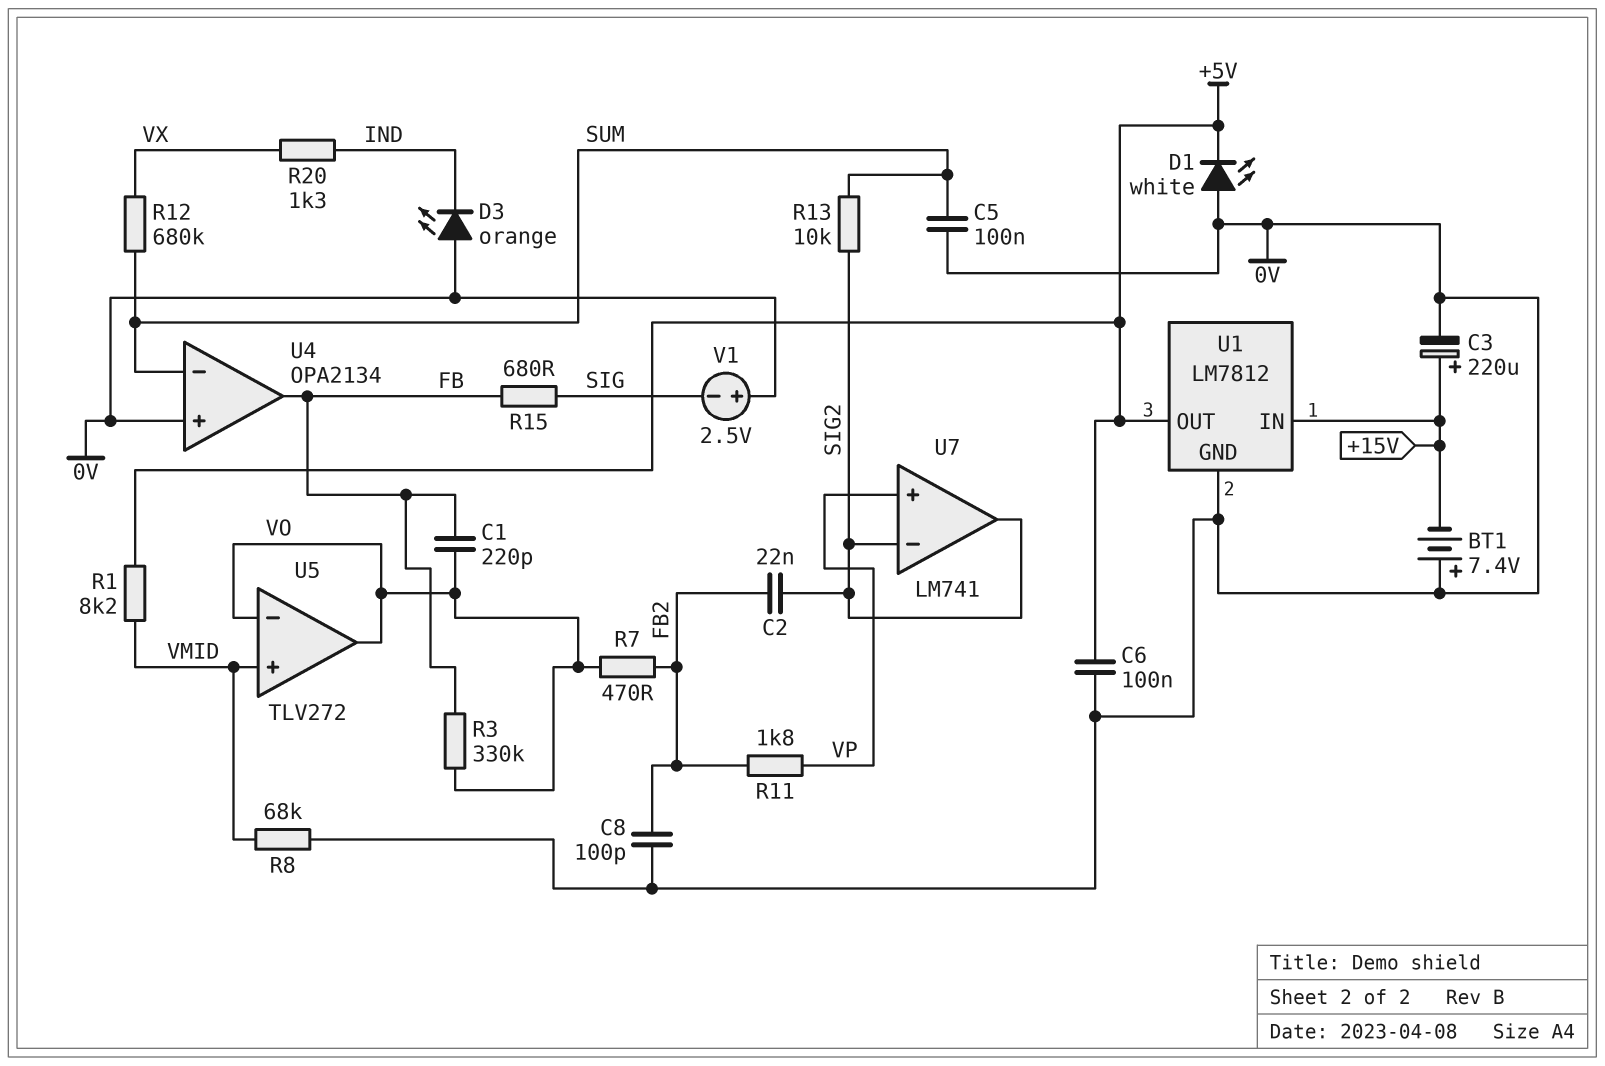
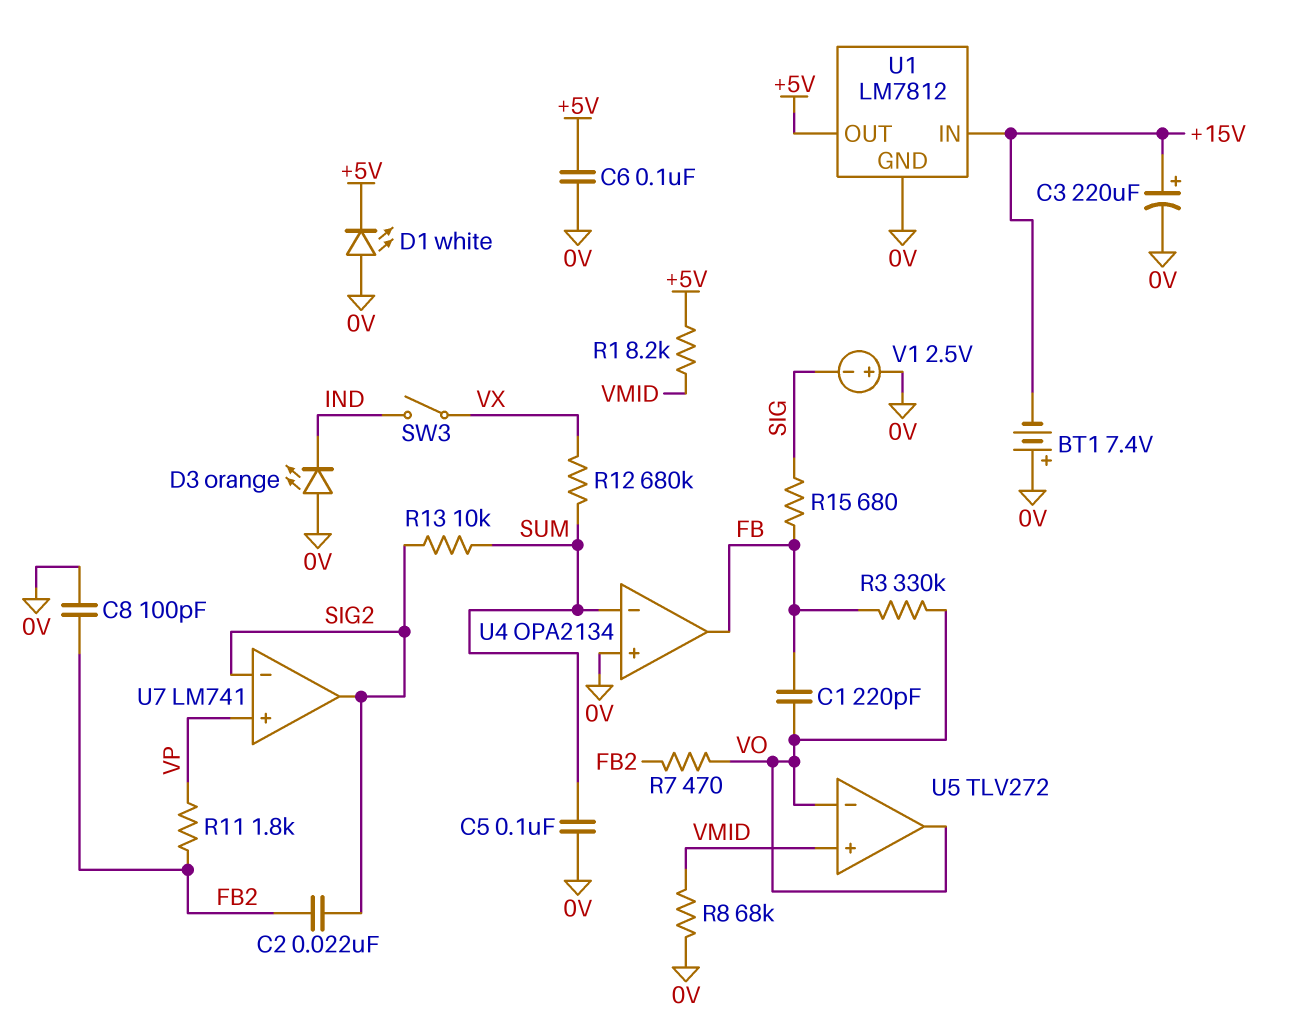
R20: 1.3k (IND, VX) -> none
SW3: none -> switch (IND, VX)

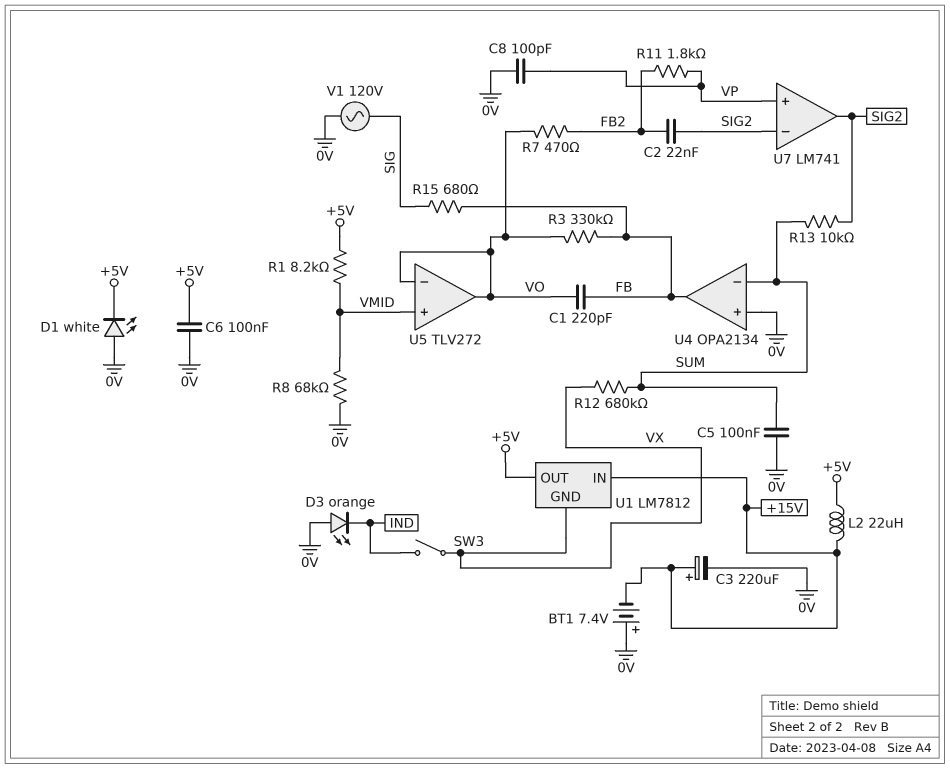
C8: 100pF (0V, FB2) -> 100pF (0V, VP)
L2: none -> 22uH (+5V, +15V)
U1 pin GND: 0V -> VX
V1: 2.5V (plus 0V, minus SIG) -> AC 120V (0V, SIG)

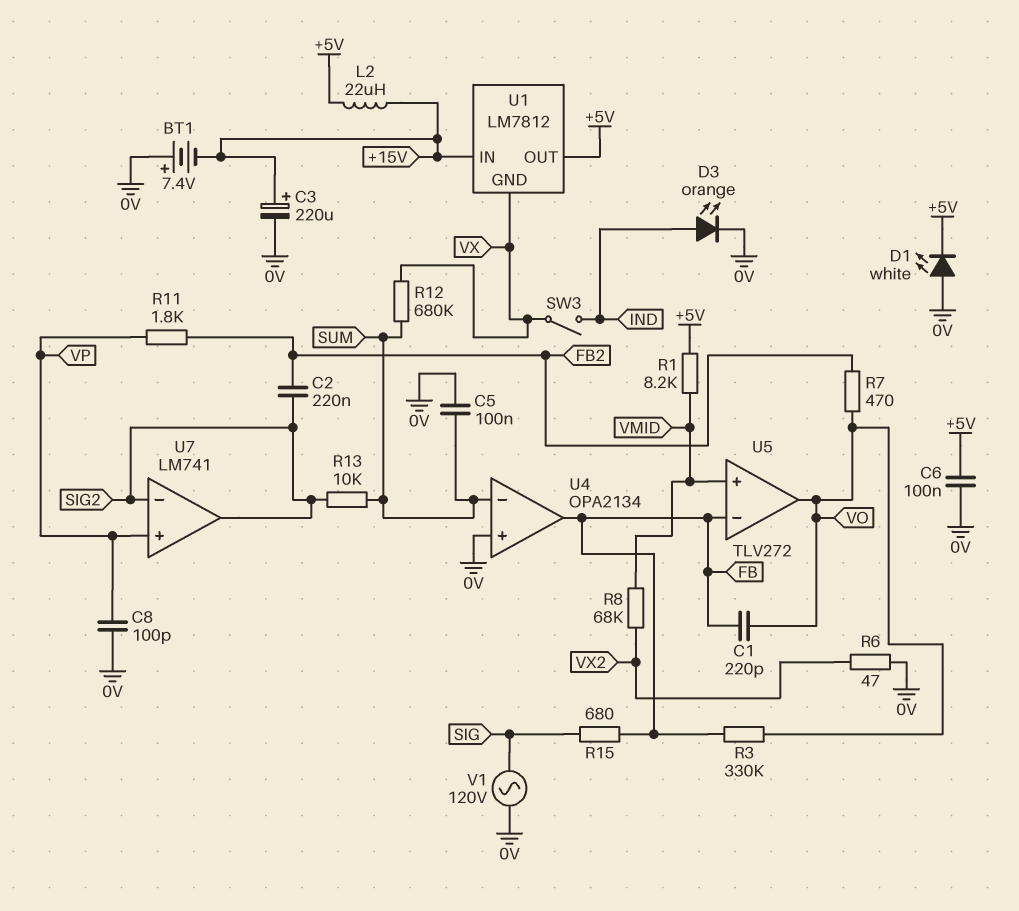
C2: 22nF (FB2, SIG2) -> 220nF (FB2, SIG2)
D3: LED orange (A 0V, K IND) -> LED orange (A IND, K 0V)
R6: none -> 47 (0V, VX2)
R8: 68k (0V, VMID) -> 68k (VMID, VX2)
U5 pin in-: VO -> FB

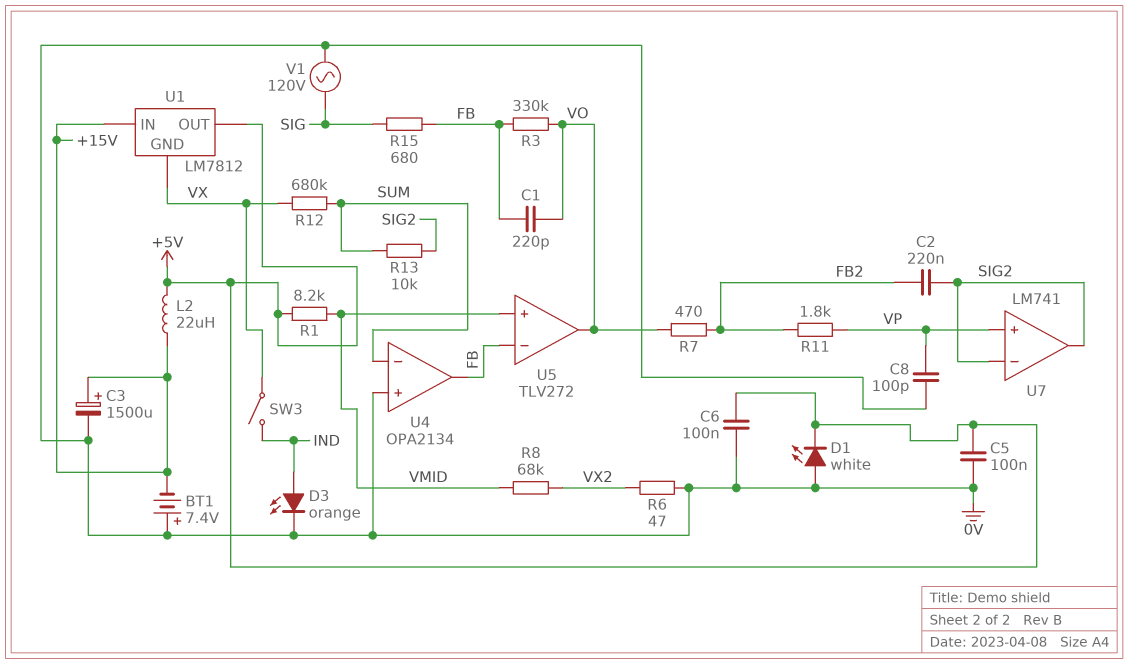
C3: 220uF (plus +15V, minus 0V) -> 1500uF (plus +15V, minus 0V)
C5: 100nF (0V, SUM) -> 100nF (+5V, 0V)

